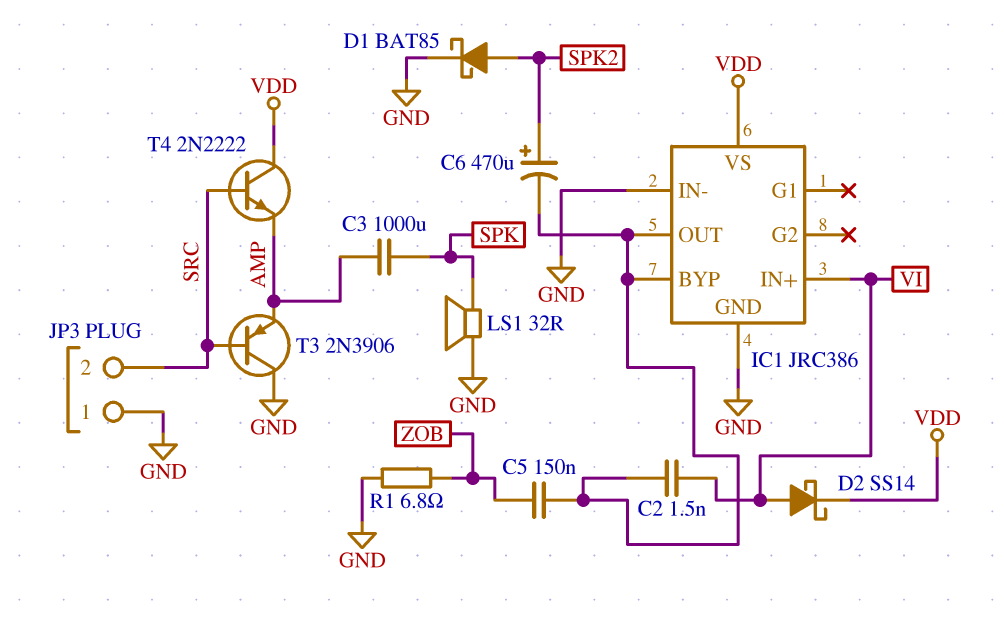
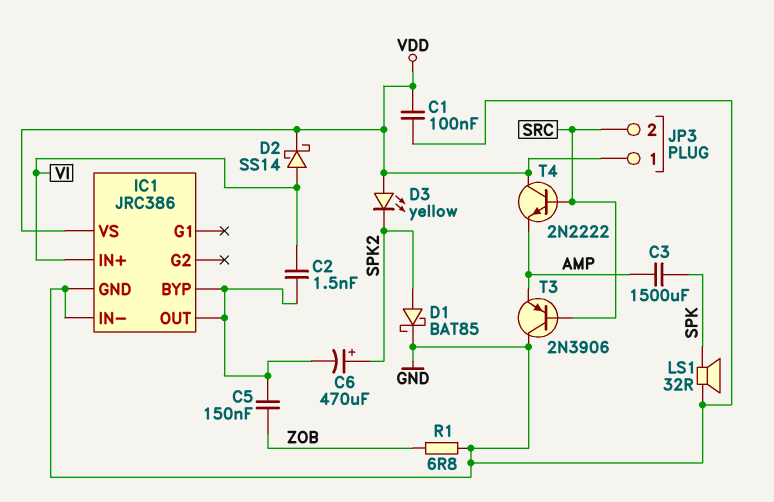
C1: none -> 100nF (GND, VDD)
C3: 1000uF (AMP, SPK) -> 1500uF (AMP, SPK)
D3: none -> LED yellow (A VDD, K SPK2)
JP3 pin 1: GND -> VDD

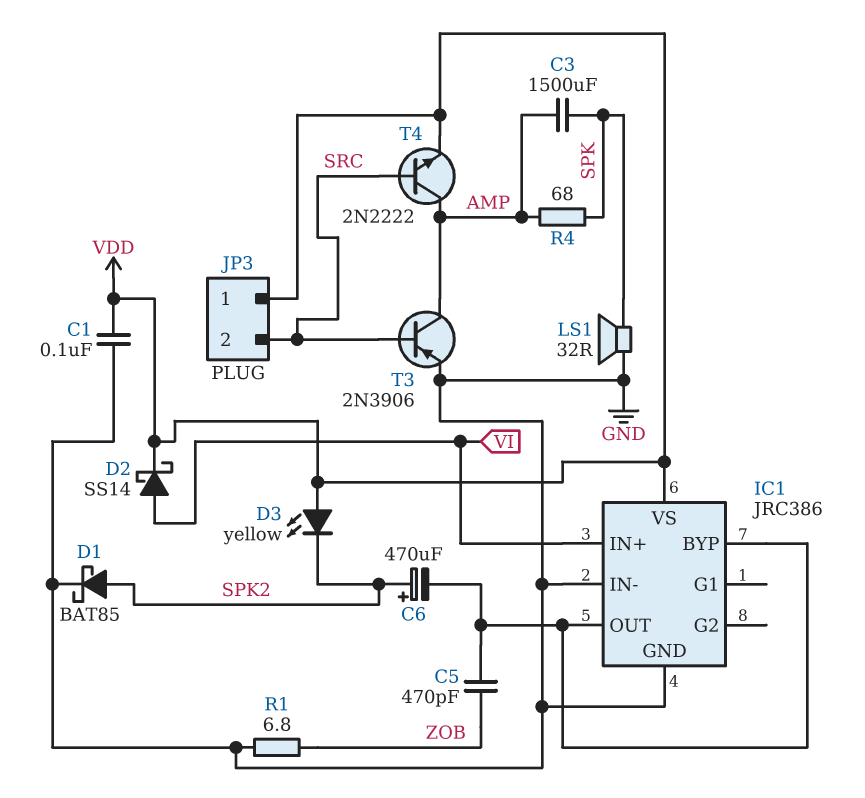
C2: 1.5nF (IC1/BYP, VI) -> none
C5: 150nF (IC1/BYP, ZOB) -> 470pF (IC1/BYP, ZOB)
R4: none -> 68 (AMP, SPK)
T3: PNP 2N3906 (B SRC, C GND, E AMP) -> PNP 2N3906 (B SRC, C AMP, E GND)
T4: NPN 2N2222 (B SRC, C VDD, E AMP) -> NPN 2N2222 (B SRC, C AMP, E VDD)

